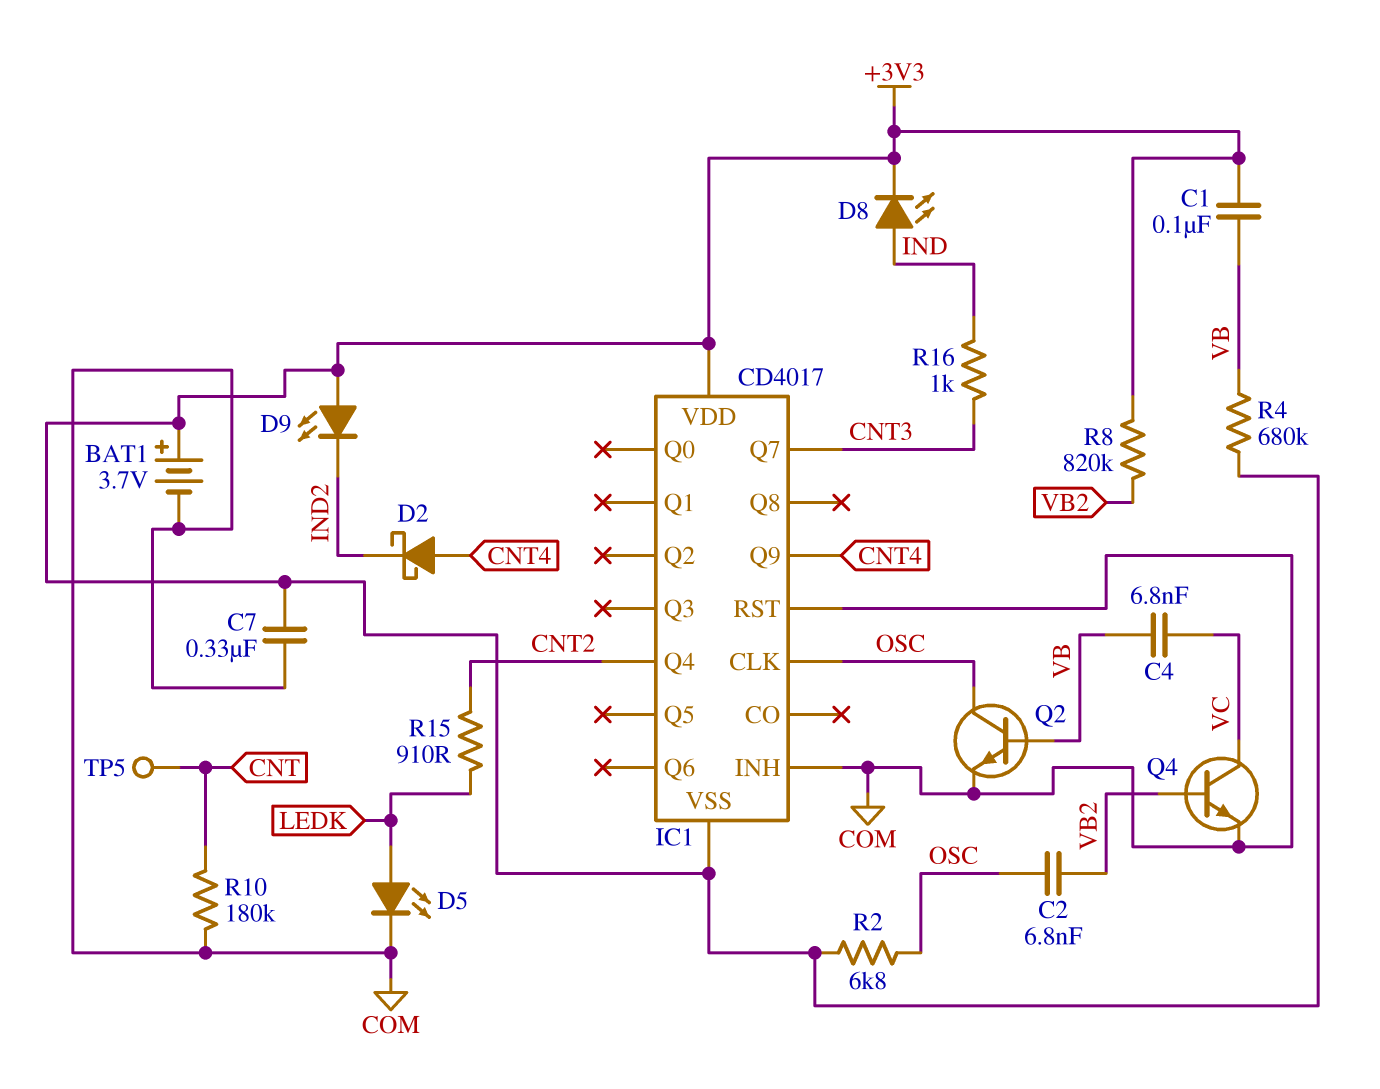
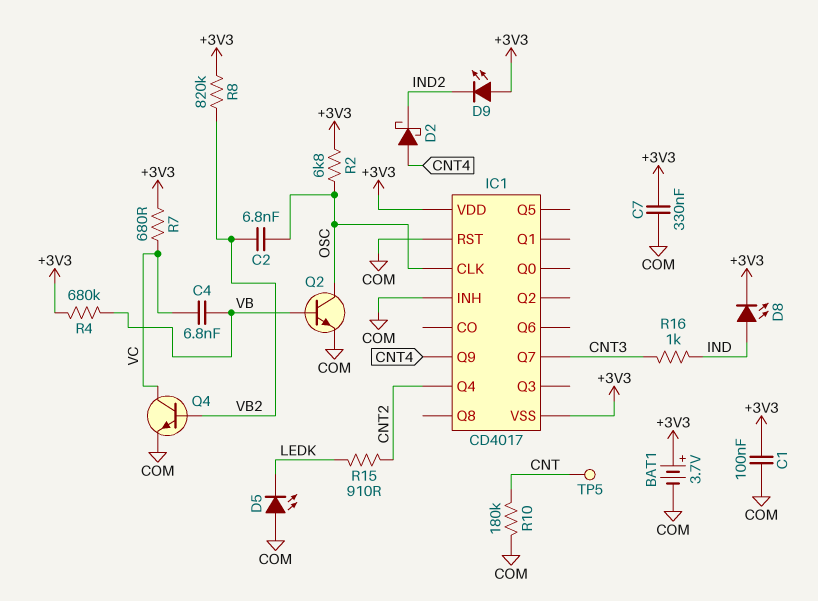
C1: 100nF (+3V3, VB) -> 100nF (+3V3, COM)
D5: LED (A LEDK, K COM) -> LED (A COM, K LEDK)
R7: none -> 680 (+3V3, VC)

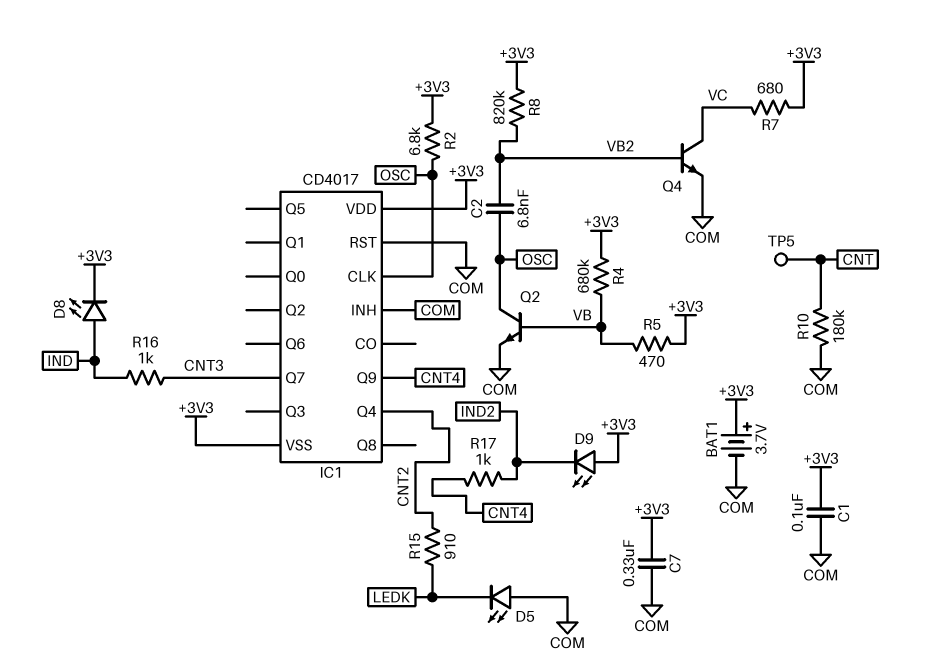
C4: 6.8nF (VB, VC) -> none
D2: schottky (A CNT4, K IND2) -> none
R5: none -> 470 (+3V3, VB)
R17: none -> 1k (CNT4, IND2)

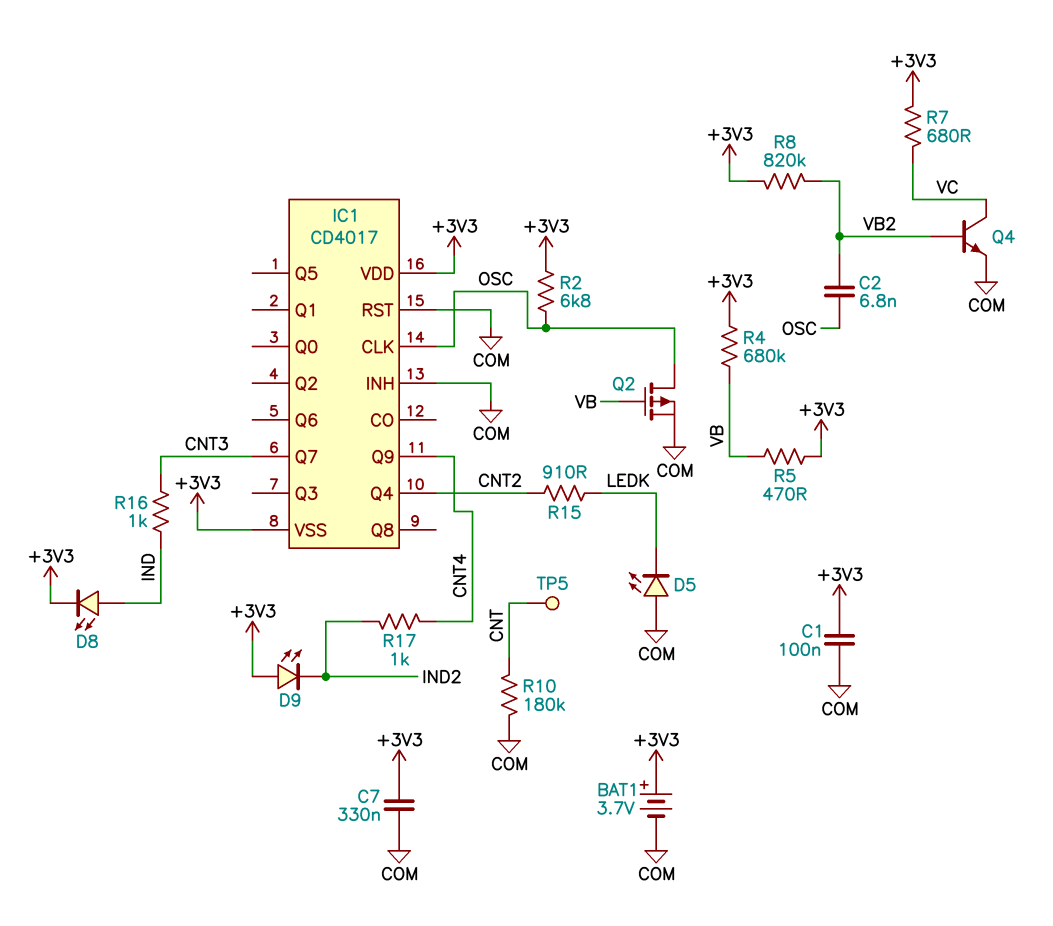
Q2: NPN (B VB, C OSC, E COM) -> PMOS (G VB, D OSC, S COM)

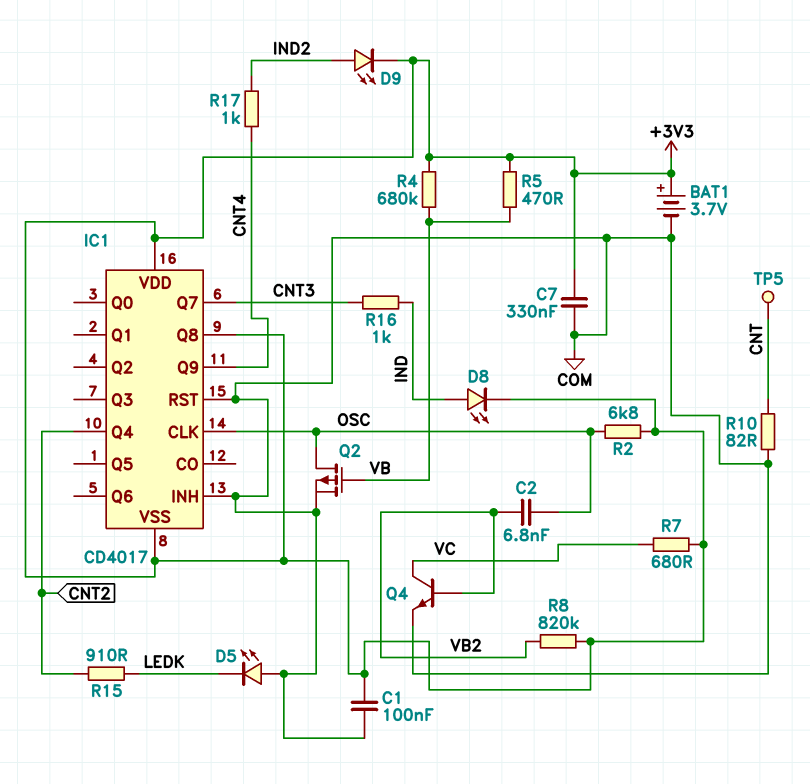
D9: LED (A +3V3, K IND2) -> LED (A IND2, K +3V3)
IC1 pin Q8: none -> +3V3
R10: 180k (CNT, COM) -> 82 (CNT, COM)

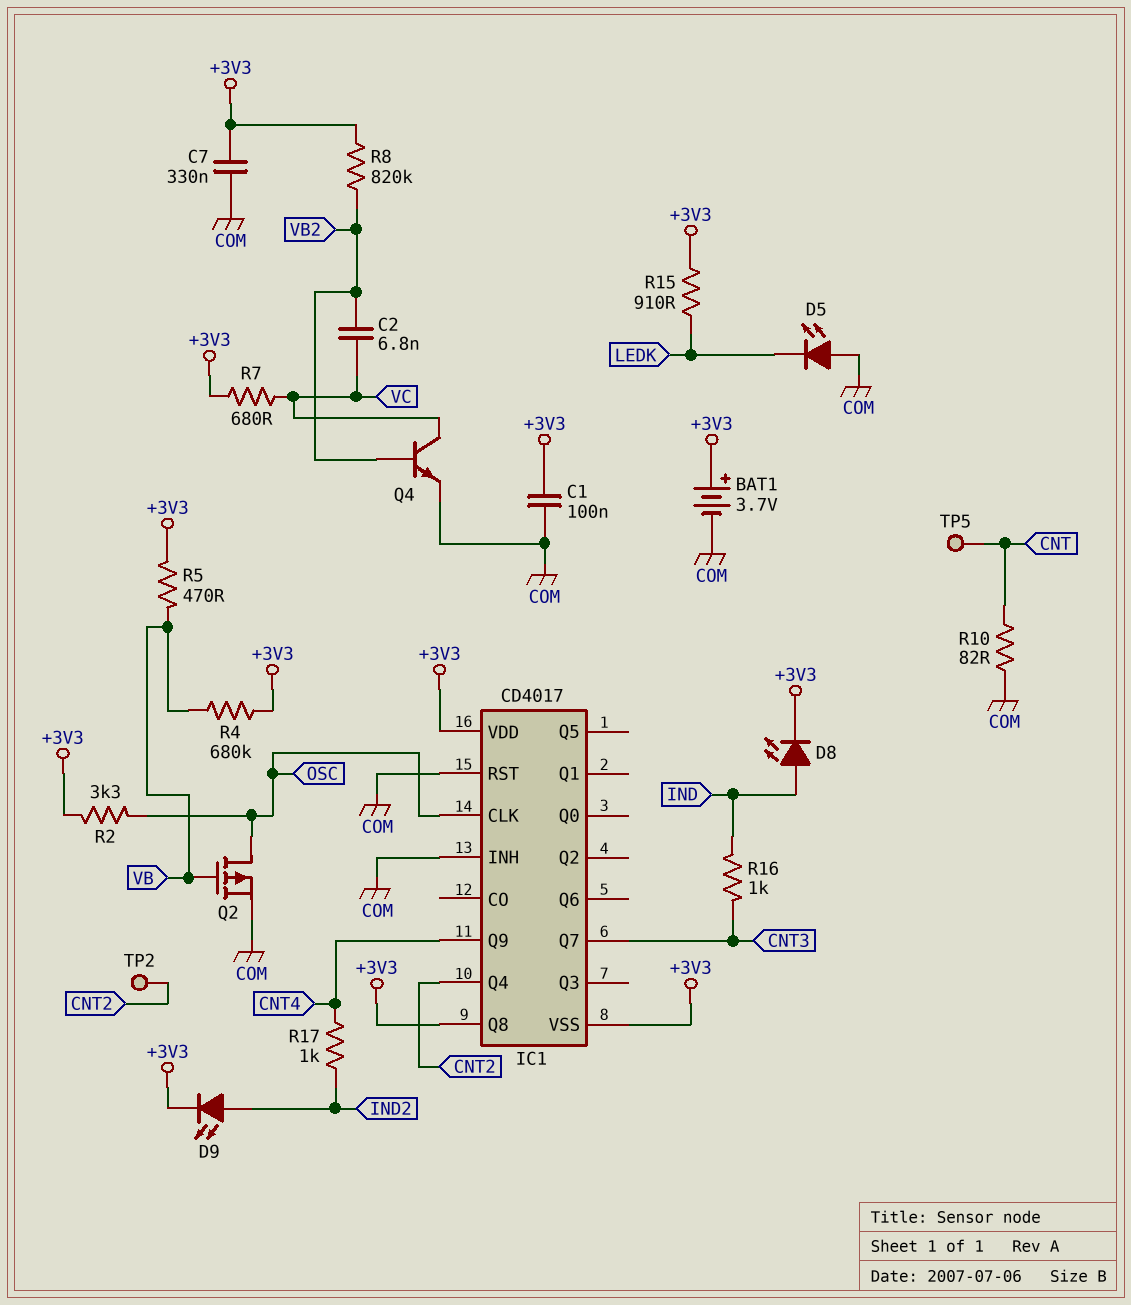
C2: 6.8nF (OSC, VB2) -> 6.8nF (VB2, VC)
R2: 6.8k (+3V3, OSC) -> 3.3k (+3V3, OSC)
R15: 910 (CNT2, LEDK) -> 910 (+3V3, LEDK)
TP2: none -> test point (CNT2)

